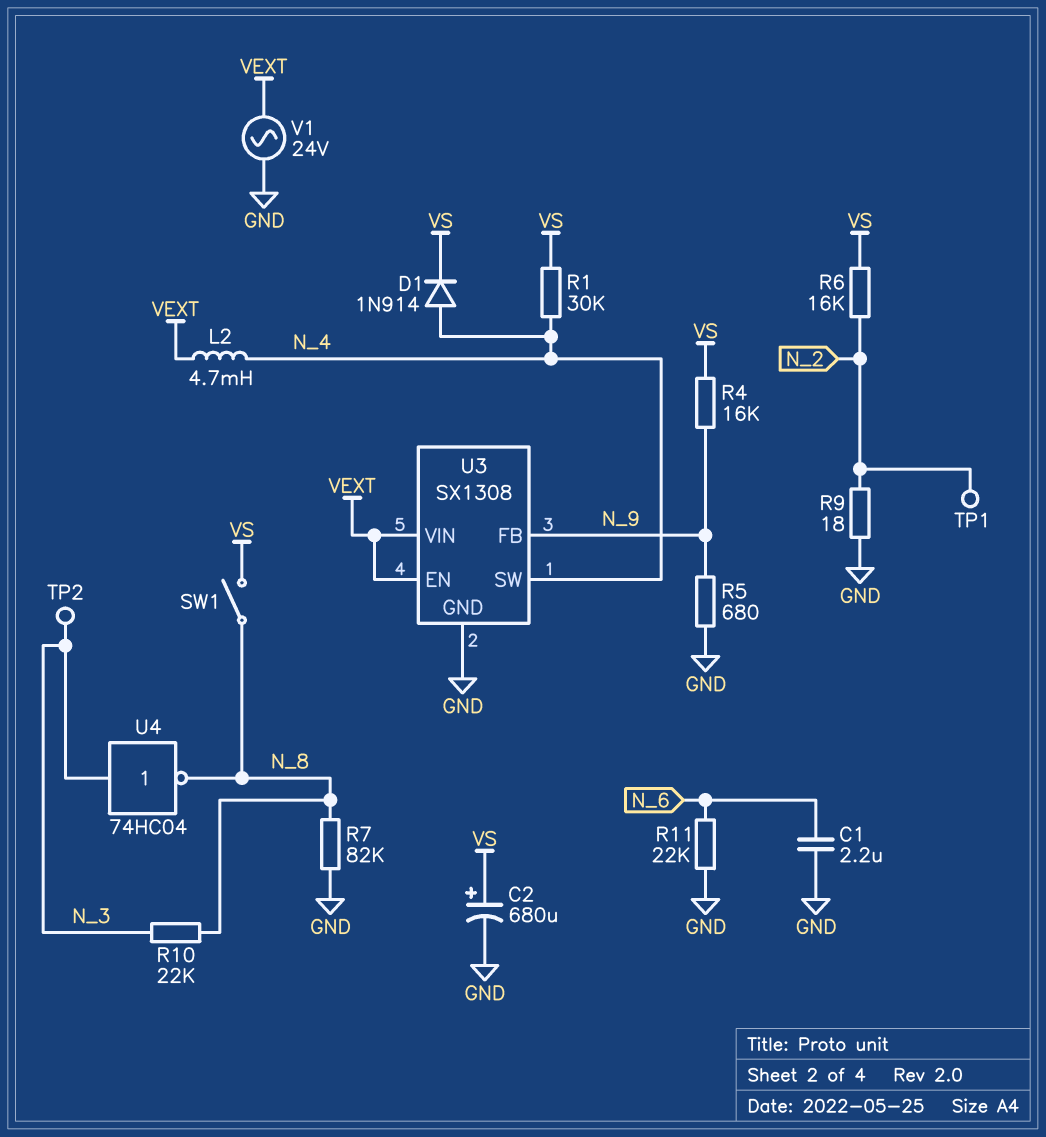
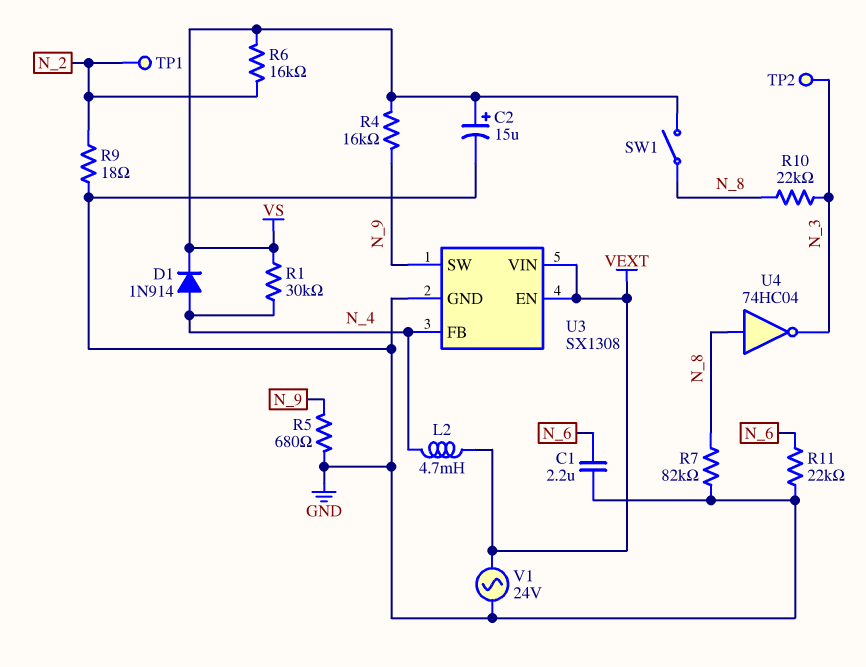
C2: 680uF (plus VS, minus GND) -> 15uF (plus VS, minus GND)
U3 pin FB: N_9 -> N_4
U3 pin SW: N_4 -> N_9
U4: NOT 74HC04 (in N_3, out N_8) -> NOT 74HC04 (in N_8, out N_3)

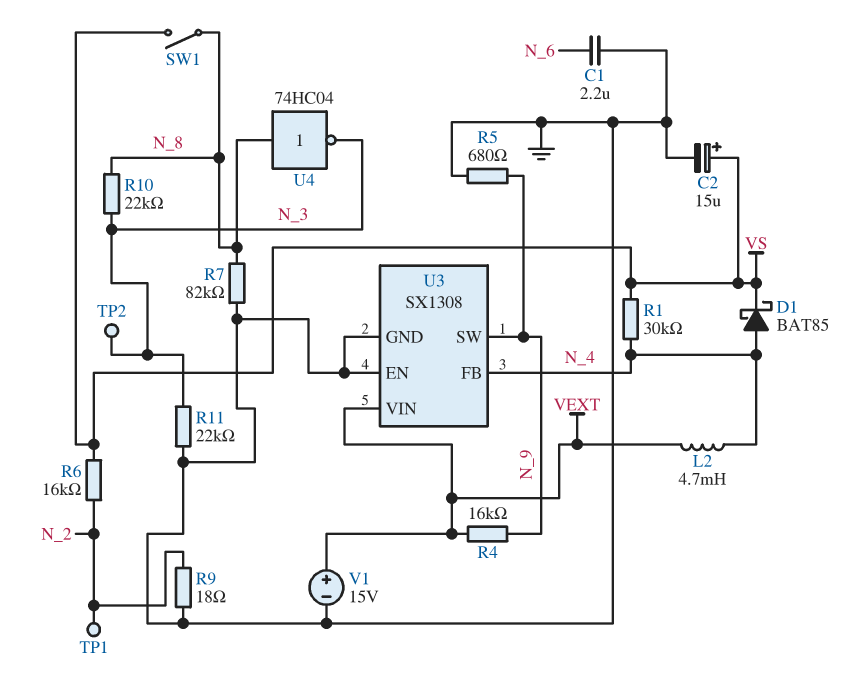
D1: diode 1N914 (A N_4, K VS) -> schottky BAT85 (A N_4, K VS)
R4: 16k (N_9, VS) -> 16k (N_9, VEXT)
R11: 22k (GND, N_6) -> 22k (GND, N_3)
U3 pin EN: VEXT -> GND
V1: AC 24V (GND, VEXT) -> 15V (plus VEXT, minus GND)

